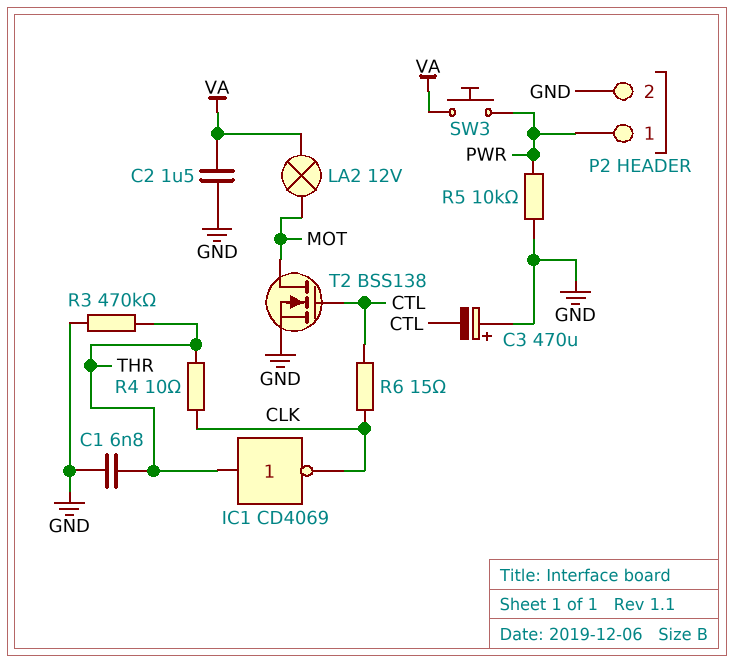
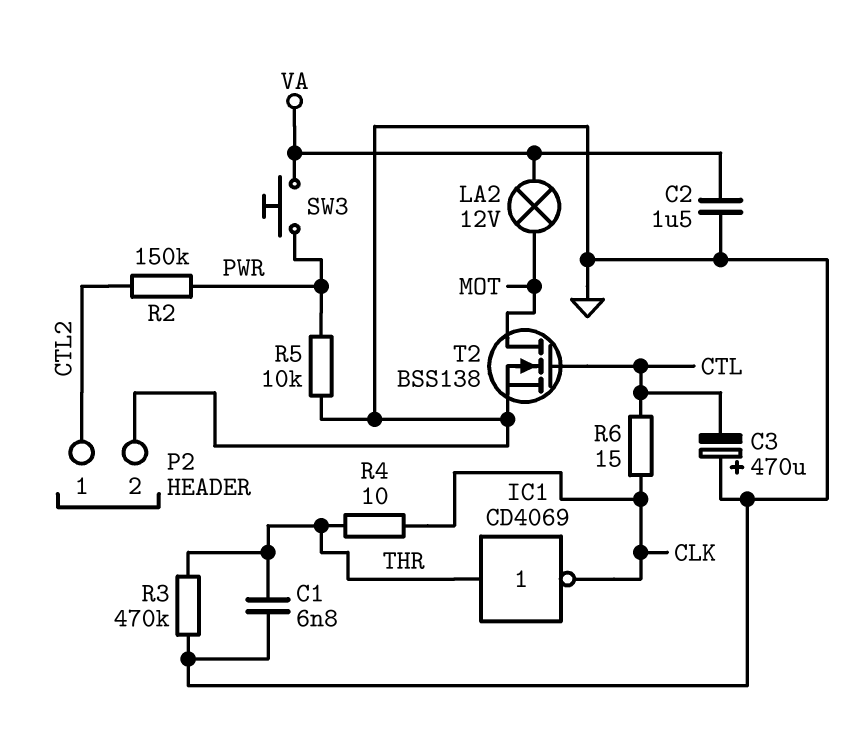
P2 pin 1: PWR -> CTL2
R2: none -> 150k (CTL2, PWR)

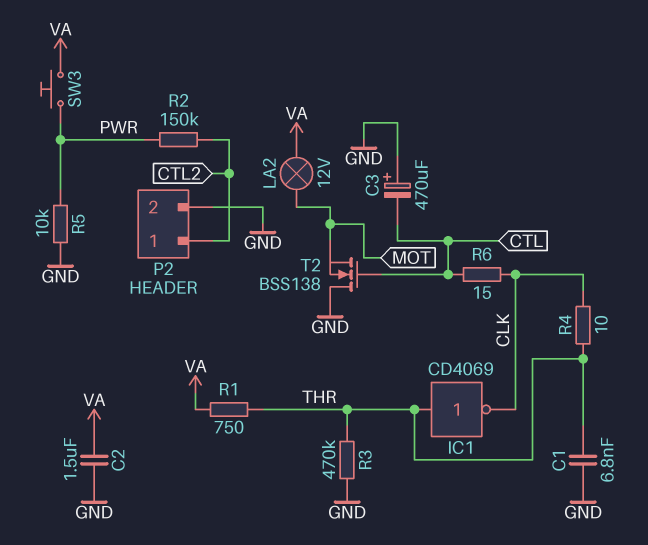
R1: none -> 750 (THR, VA)
T2: NMOS BSS138 (G CTL, D MOT, S GND) -> NMOS BSS138 (G CTL, D GND, S MOT)

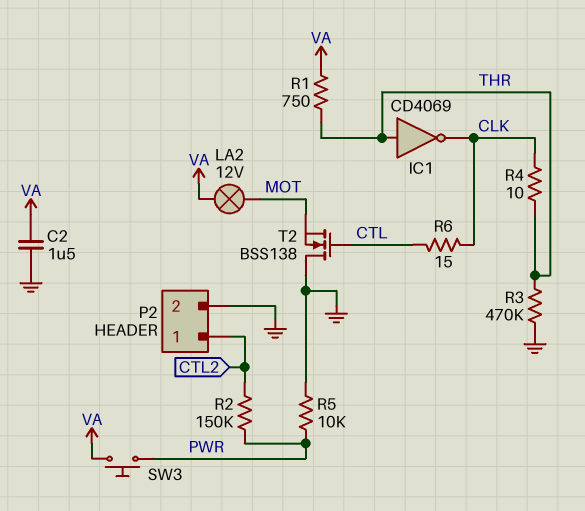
C1: 6.8nF (GND, THR) -> none
C3: 470uF (plus GND, minus CTL) -> none

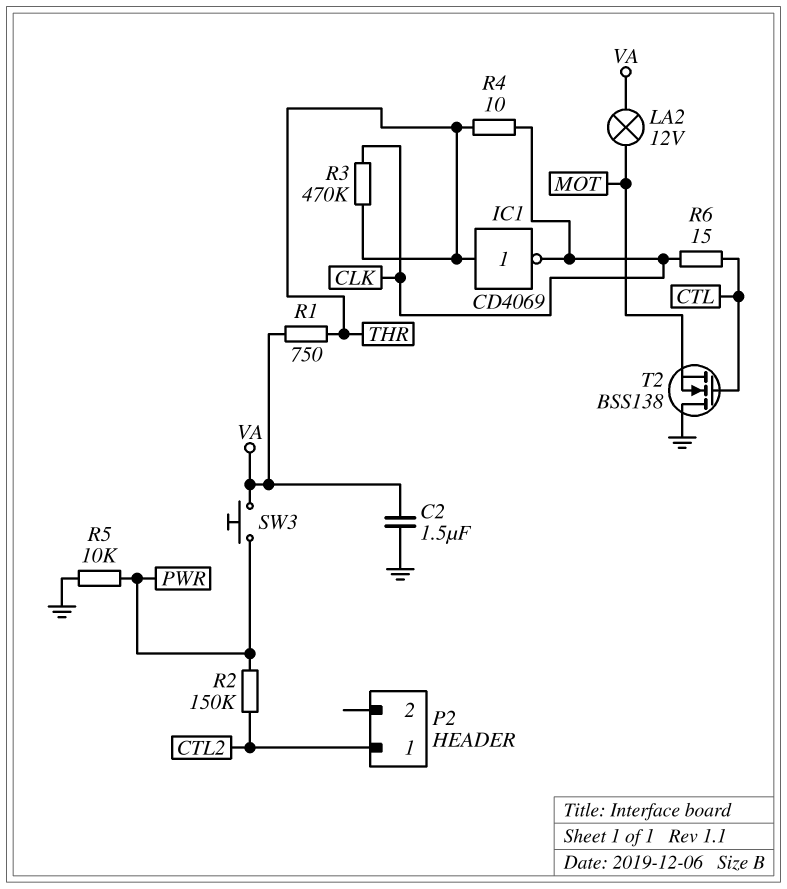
P2 pin 2: GND -> none
R3: 470k (GND, THR) -> 470k (CLK, THR)

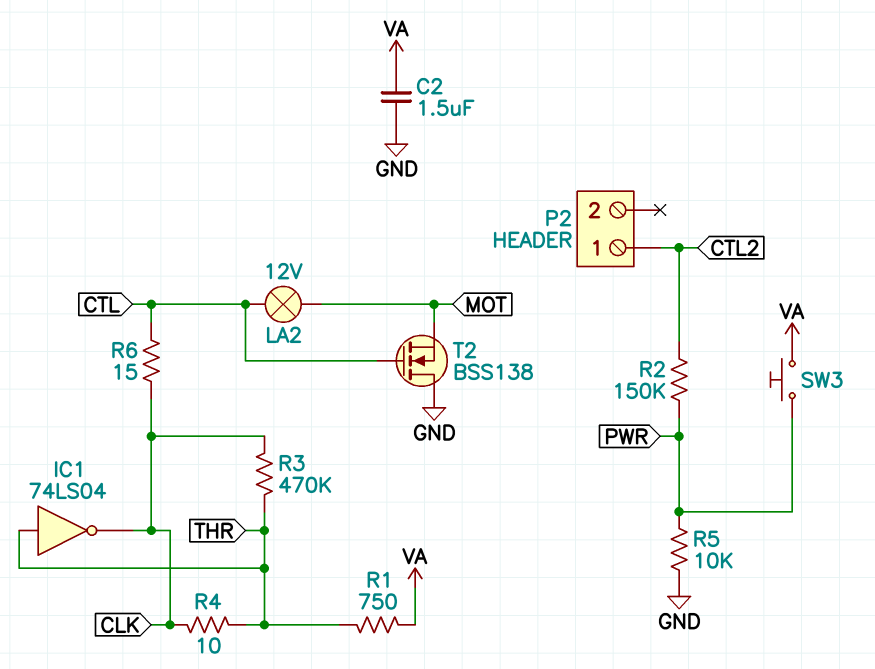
IC1: NOT CD4069 (in THR, out CLK) -> NOT 74LS04 (in THR, out CLK)
LA2: lamp 12V (MOT, VA) -> lamp 12V (CTL, MOT)

